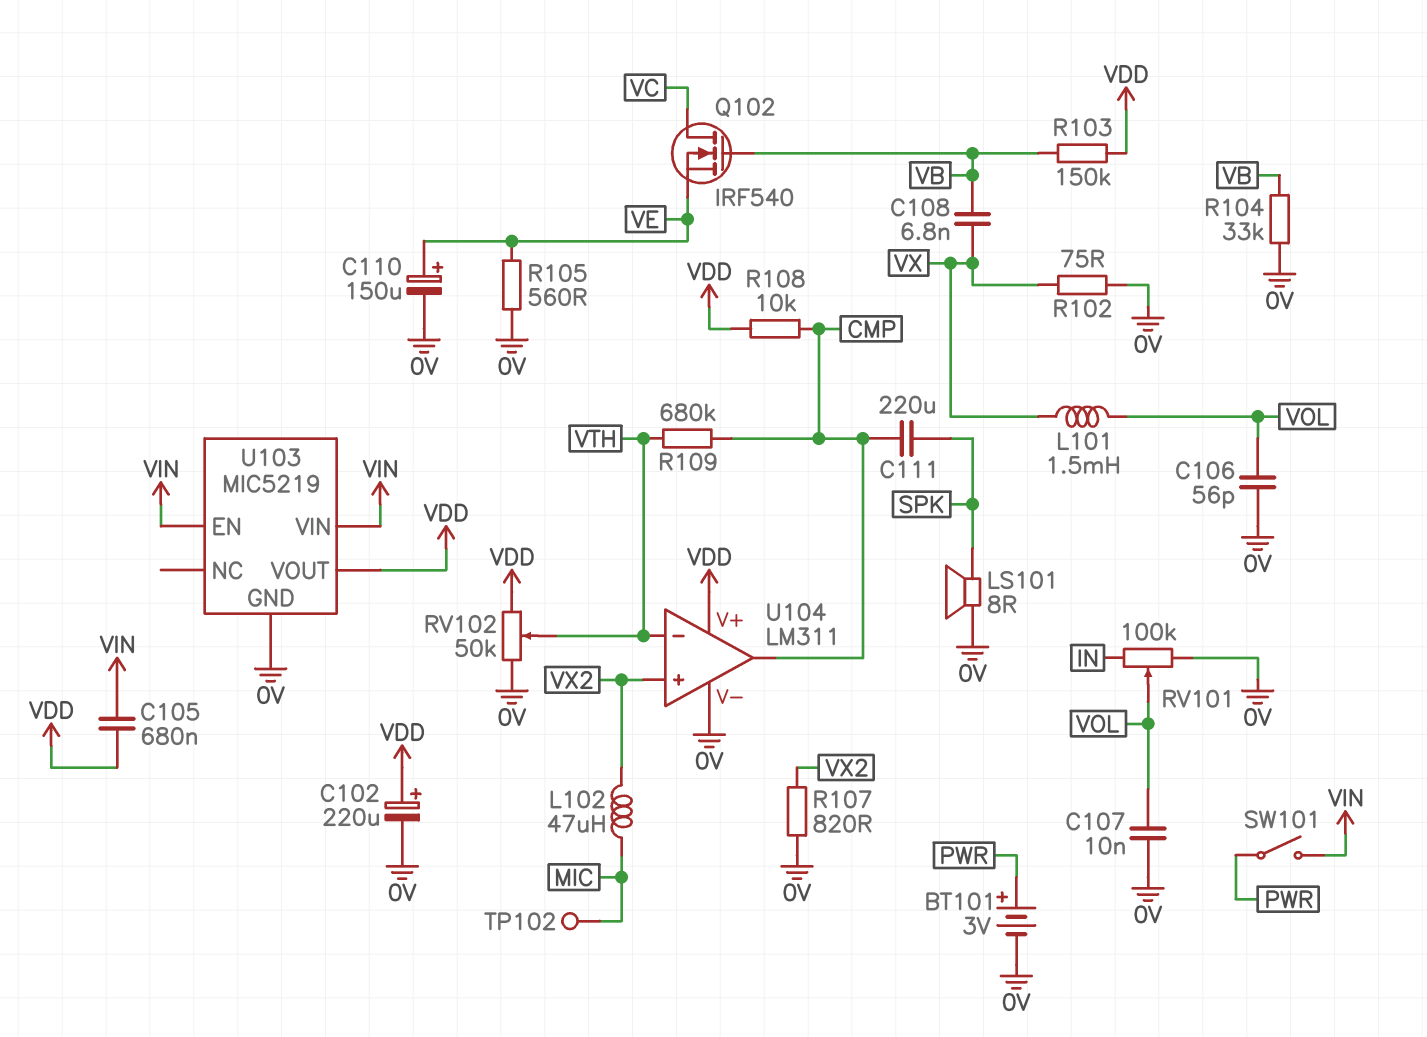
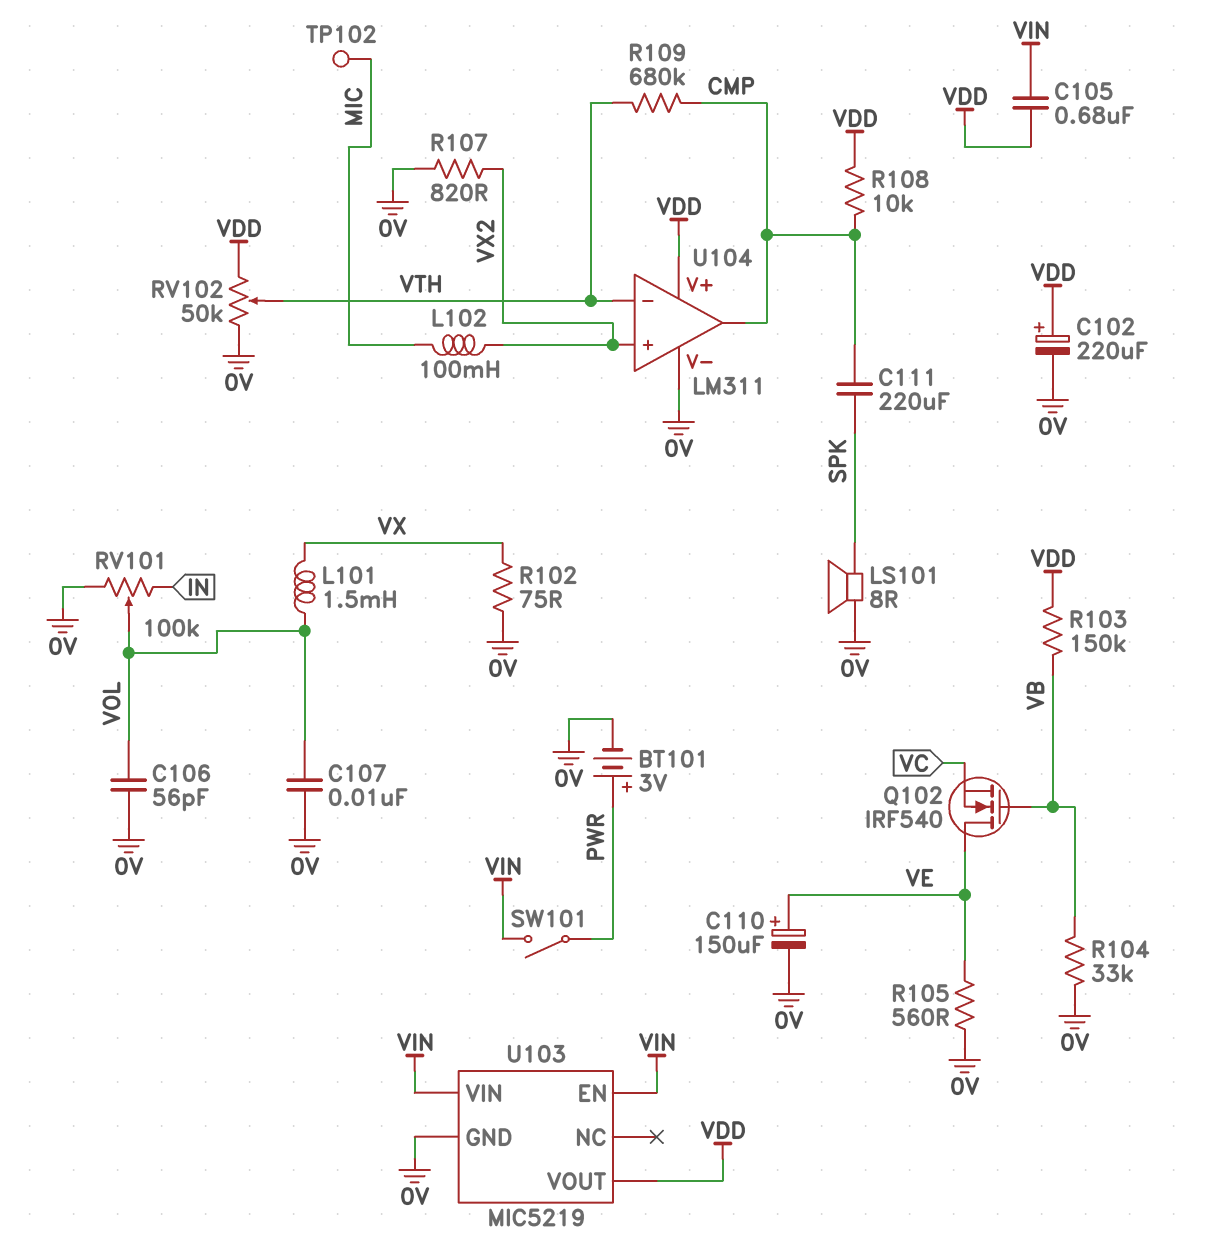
C108: 6.8nF (VB, VX) -> none
L102: 47uH (MIC, VX2) -> 100mH (MIC, VX2)
Q102: NMOS IRF540 (G VB, D VC, S VE) -> NMOS IRF540 (G VB, D VE, S VC)

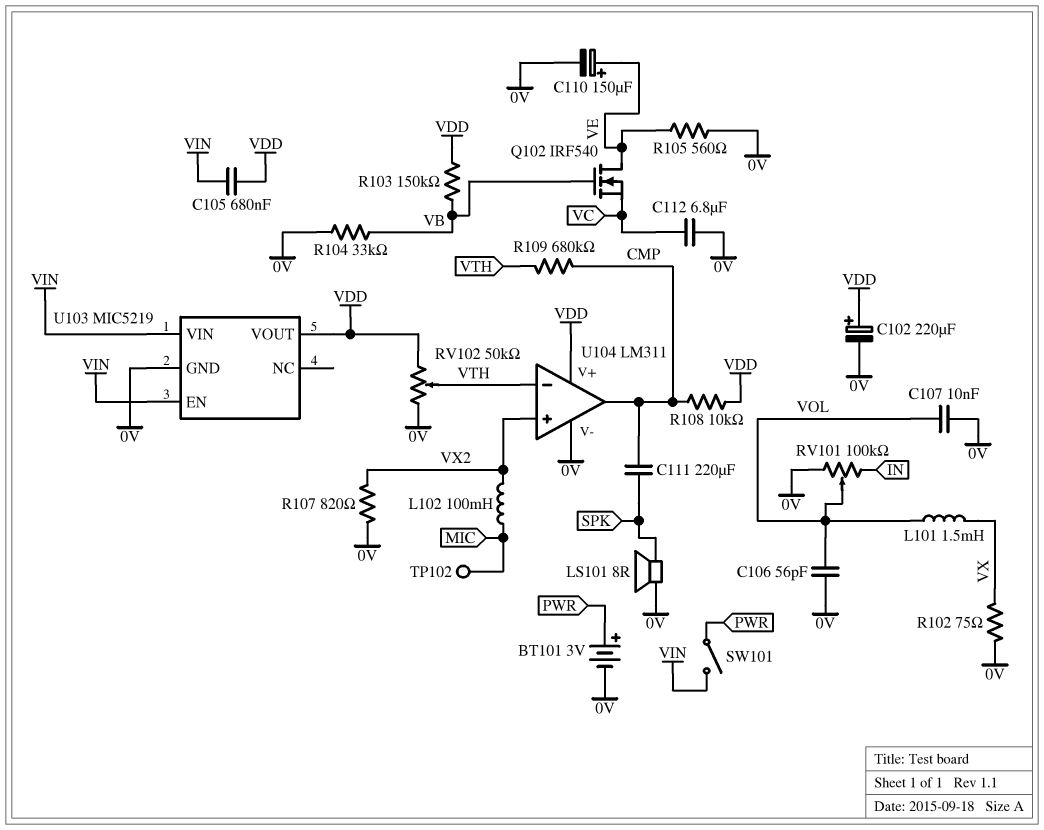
C112: none -> 6.8uF (0V, VC)

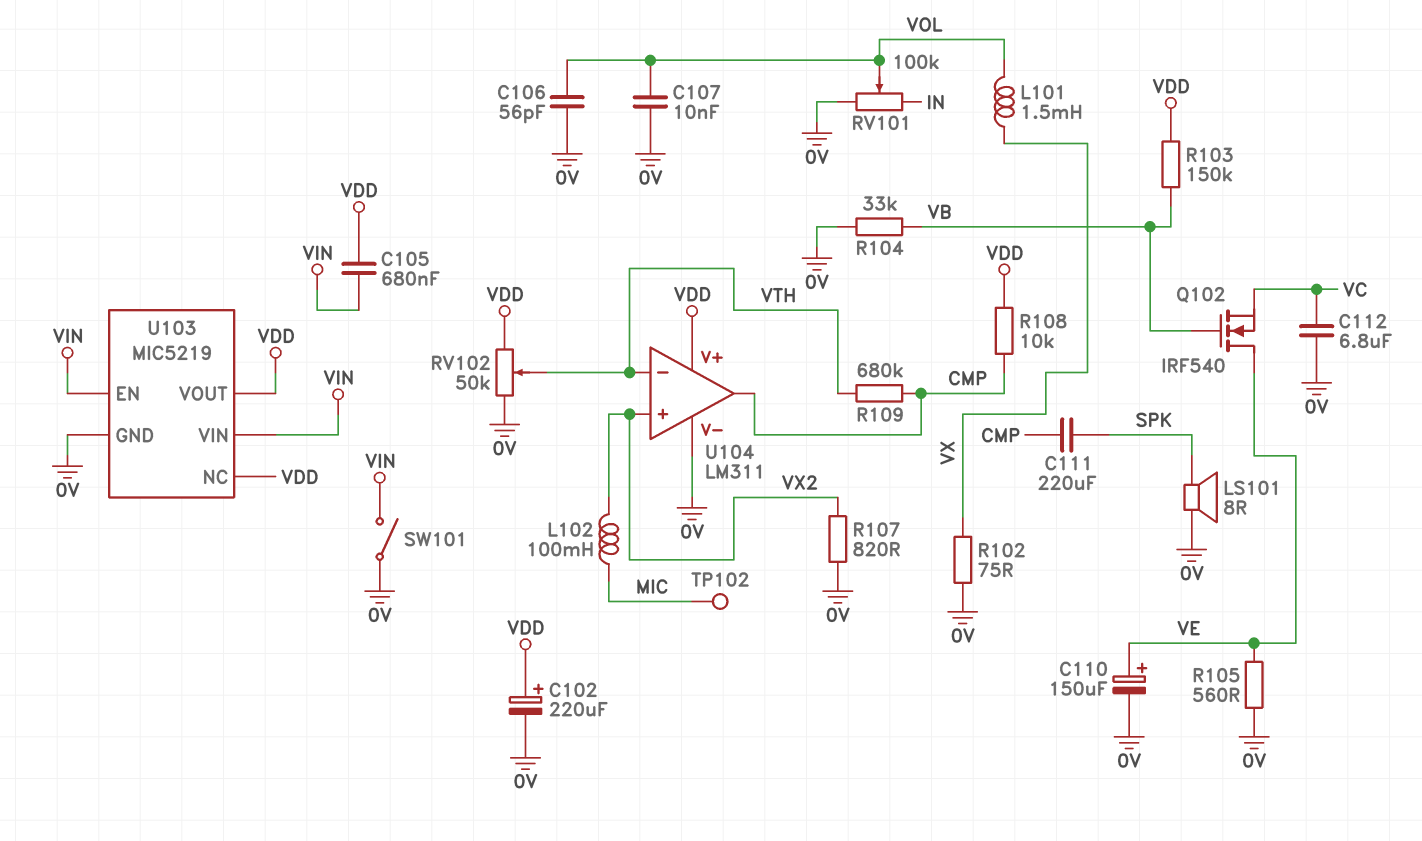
BT101: 3V (plus PWR, minus 0V) -> none
SW101: switch (PWR, VIN) -> switch (0V, VIN)
U103 pin NC: none -> VDD

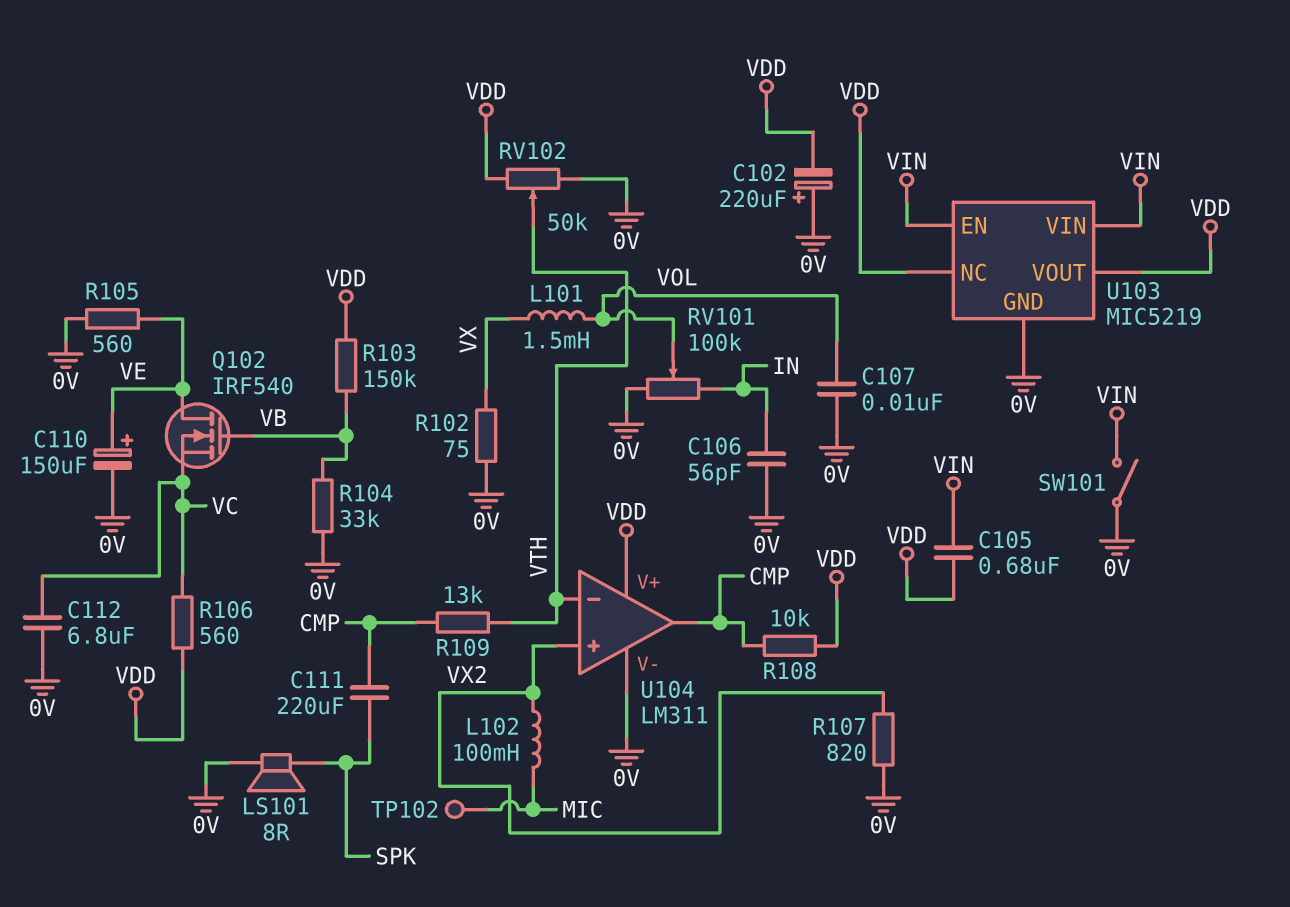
C102: 220uF (plus VDD, minus 0V) -> 220uF (plus 0V, minus VDD)
C106: 56pF (0V, VOL) -> 56pF (0V, IN)
R106: none -> 560 (VC, VDD)
R109: 680k (CMP, VTH) -> 13k (CMP, VTH)

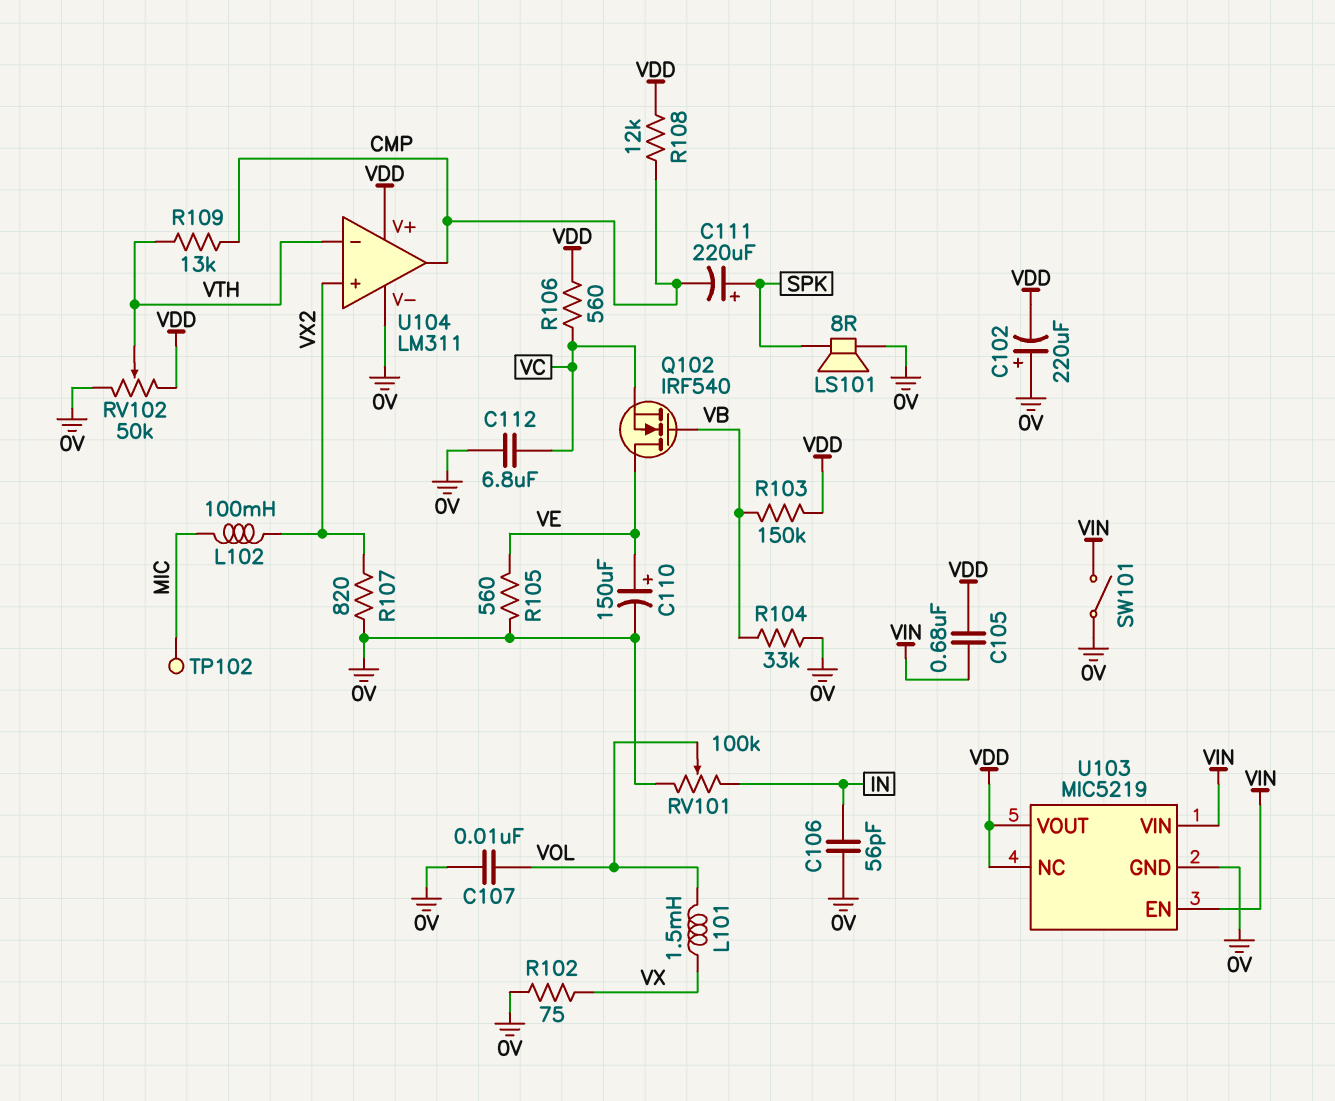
C111: 220uF (CMP, SPK) -> 220uF (plus SPK, minus CMP)
R108: 10k (CMP, VDD) -> 12k (CMP, VDD)

